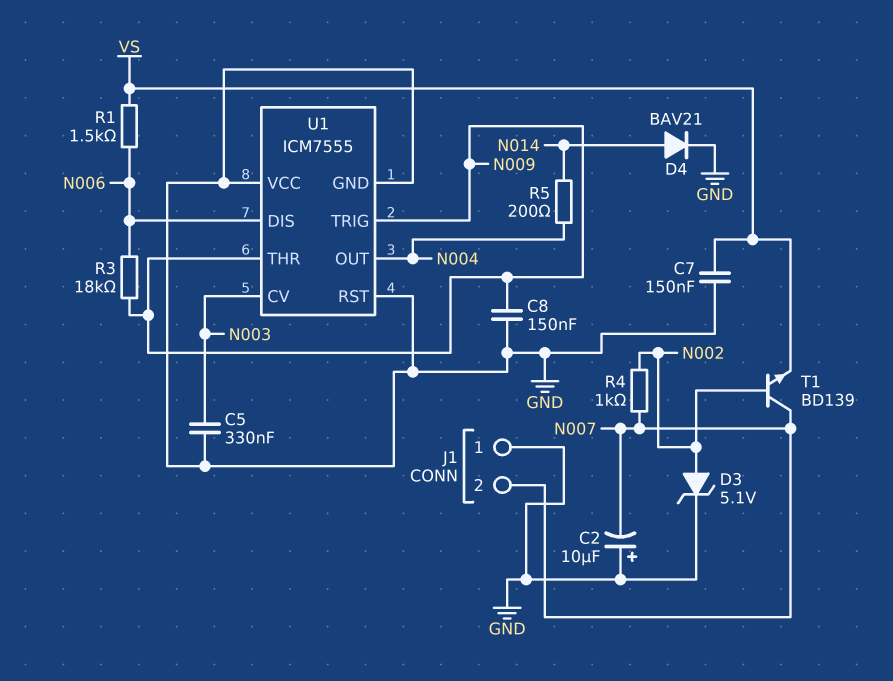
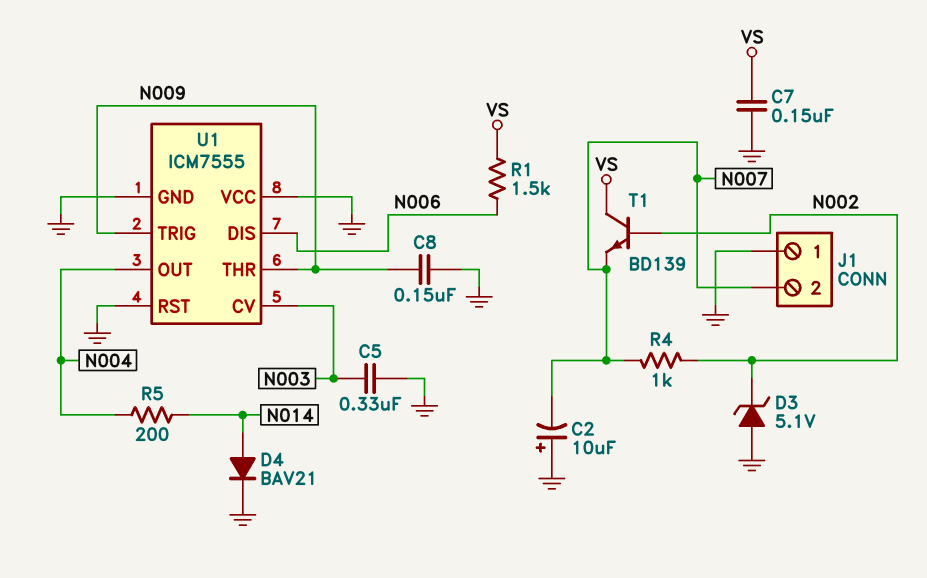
D3: zener 5.1V (A N002, K GND) -> zener 5.1V (A GND, K N002)
R3: 18k (N006, N009) -> none
T1: NPN BD139 (B N002, C N007, E VS) -> NPN BD139 (B N002, C VS, E N007)

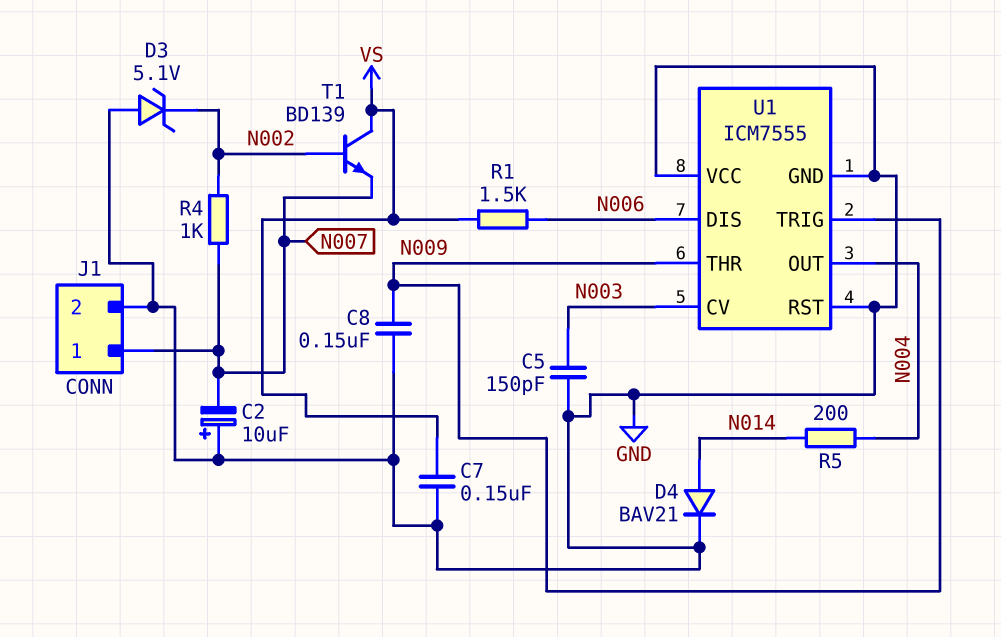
C5: 330nF (GND, N003) -> 150pF (GND, N003)
J1 pin 1: GND -> N007
J1 pin 2: N007 -> GND

